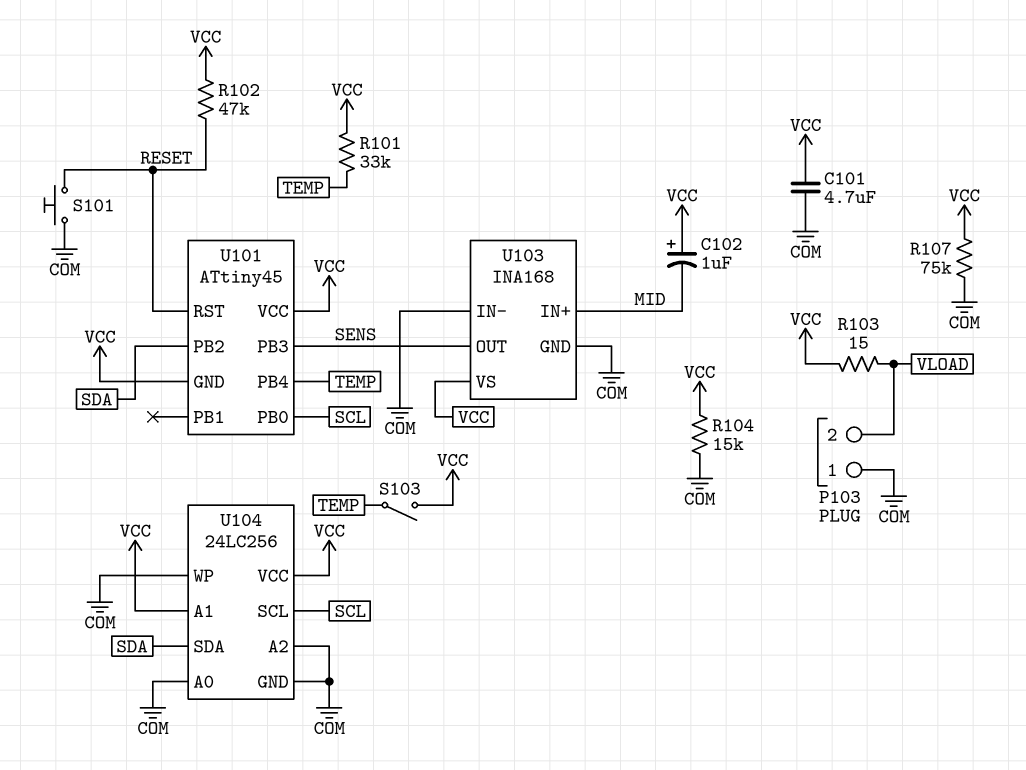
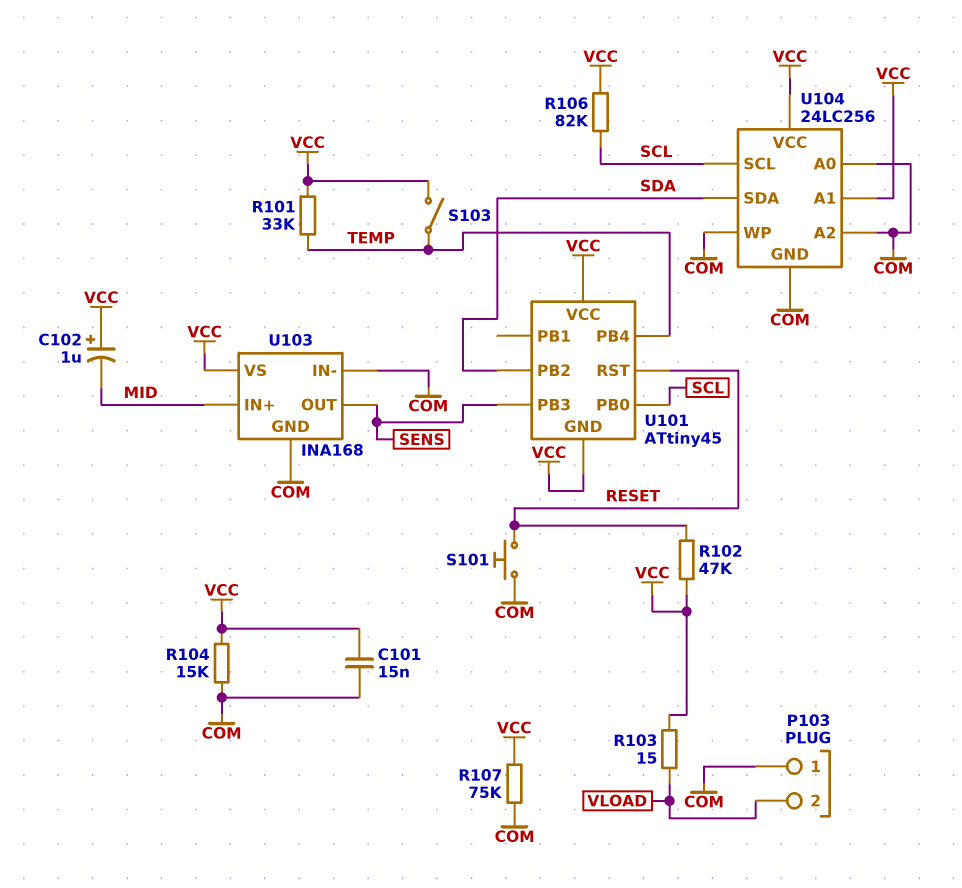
C101: 4.7uF (COM, VCC) -> 15nF (COM, VCC)
R106: none -> 82k (SCL, VCC)

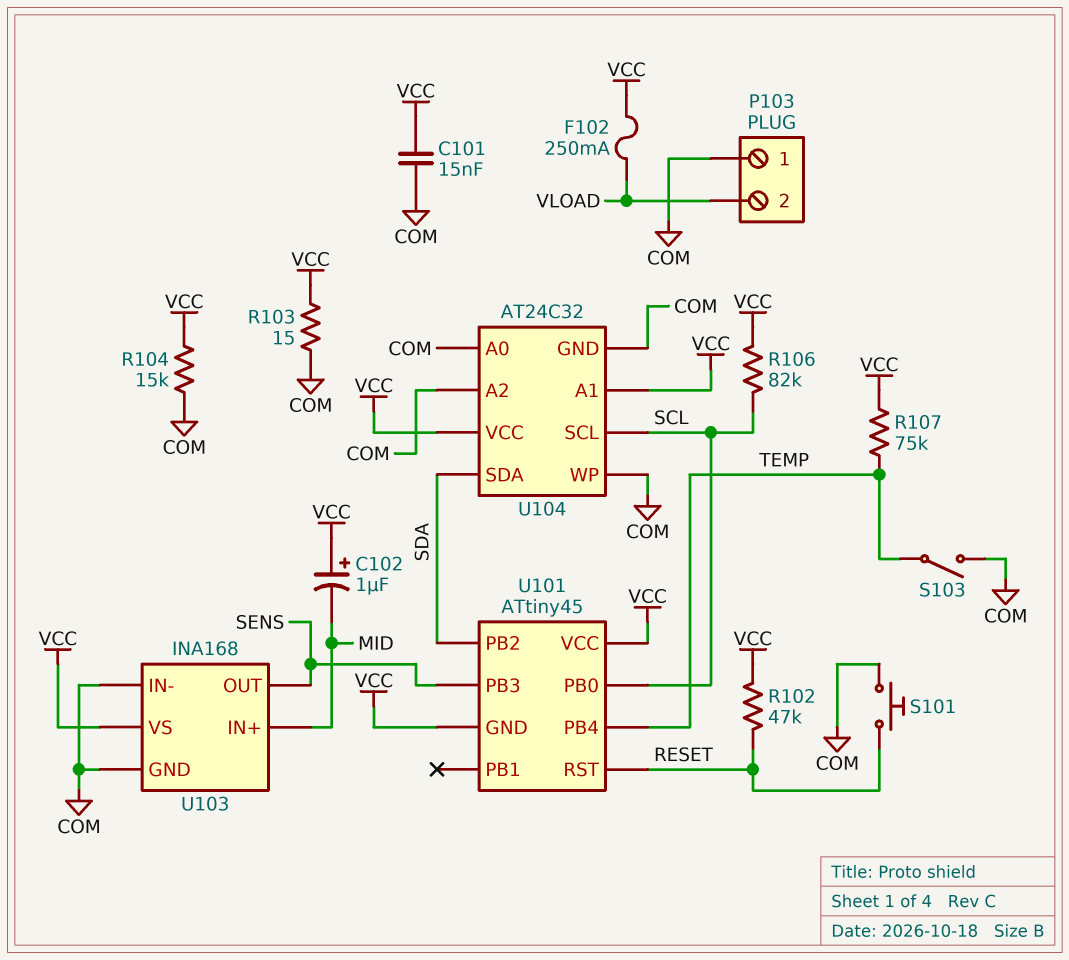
F102: none -> 250mA (VCC, VLOAD)
R101: 33k (TEMP, VCC) -> none
R103: 15 (VCC, VLOAD) -> 15 (COM, VCC)
R107: 75k (COM, VCC) -> 75k (TEMP, VCC)
S103: switch (TEMP, VCC) -> switch (COM, TEMP)
U104: 24LC256 -> AT24C32

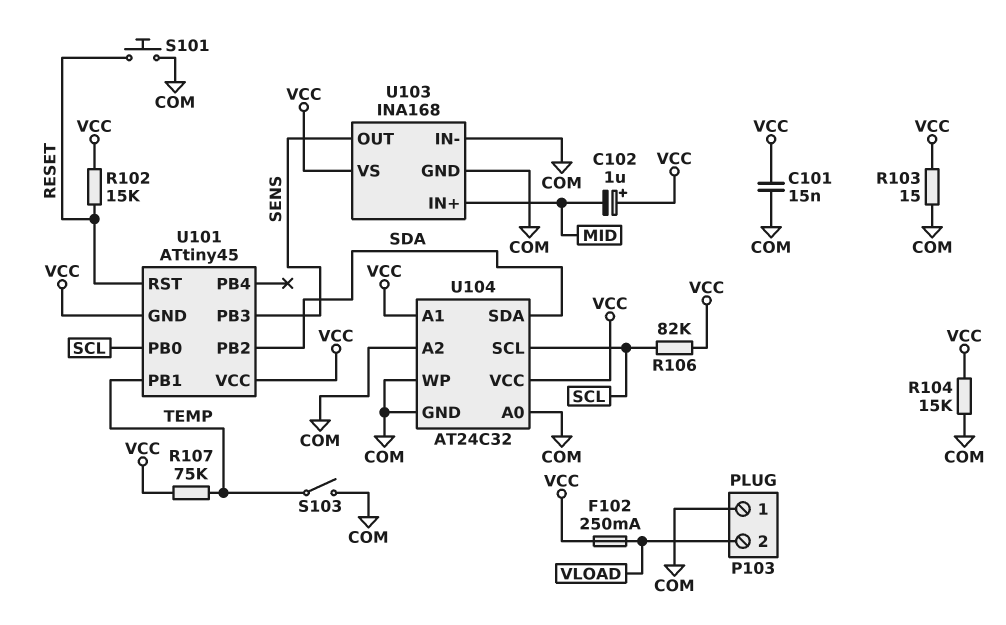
R102: 47k (RESET, VCC) -> 15k (RESET, VCC)
U101 pin PB1: none -> TEMP
U101 pin PB4: TEMP -> none

